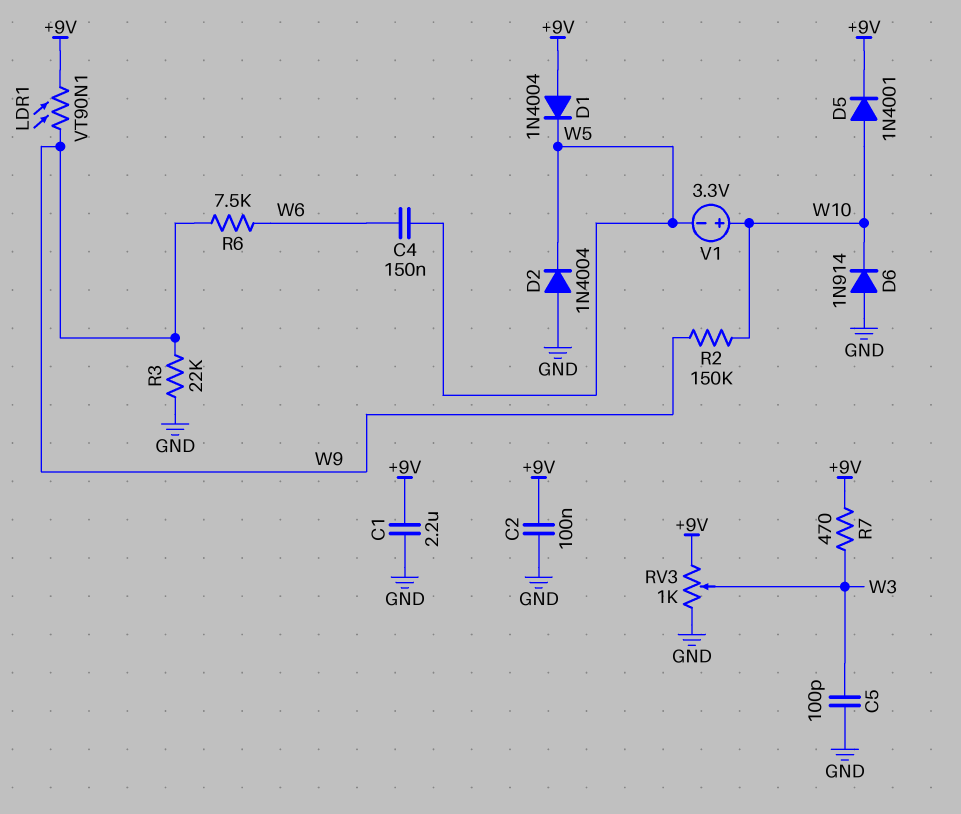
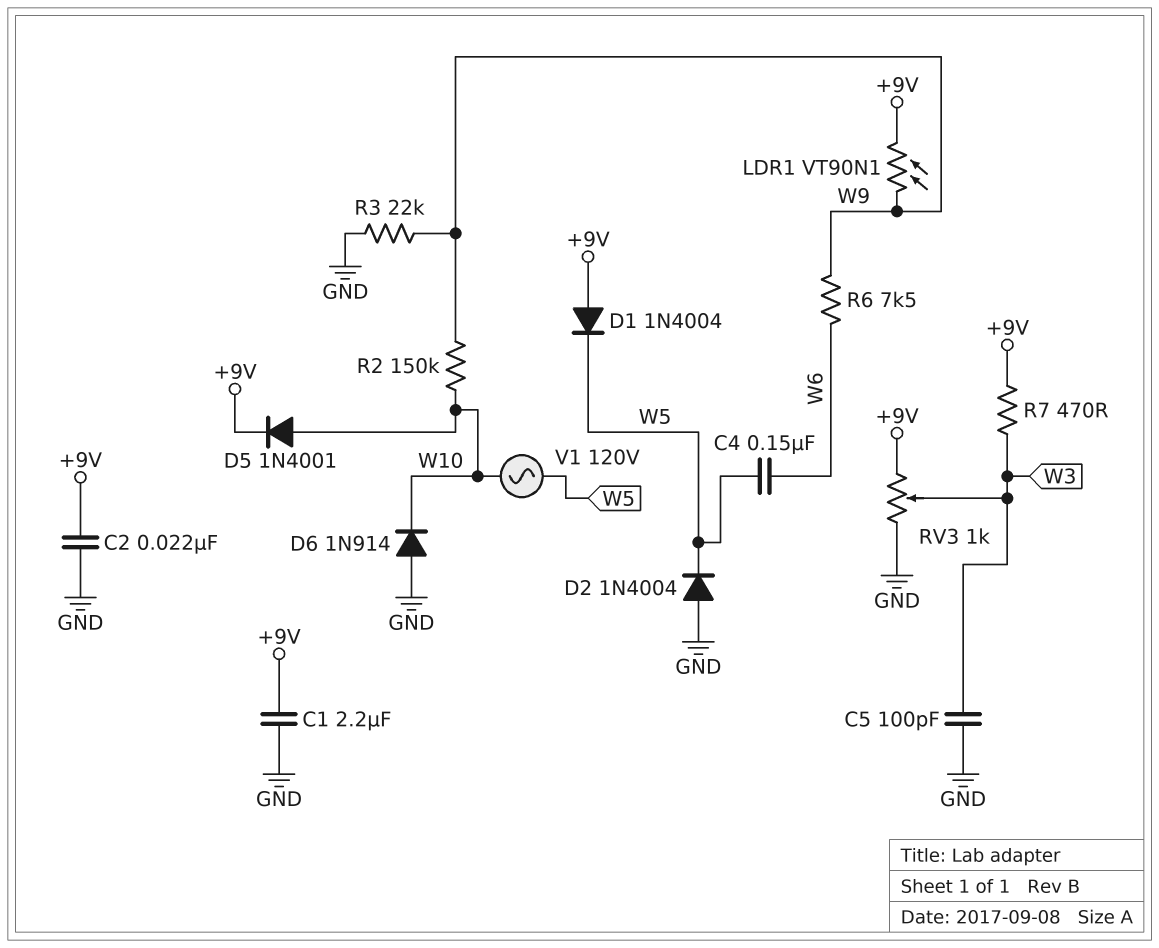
C2: 100nF (+9V, GND) -> 22nF (+9V, GND)
V1: 3.3V (plus W10, minus W5) -> AC 120V (W5, W10)

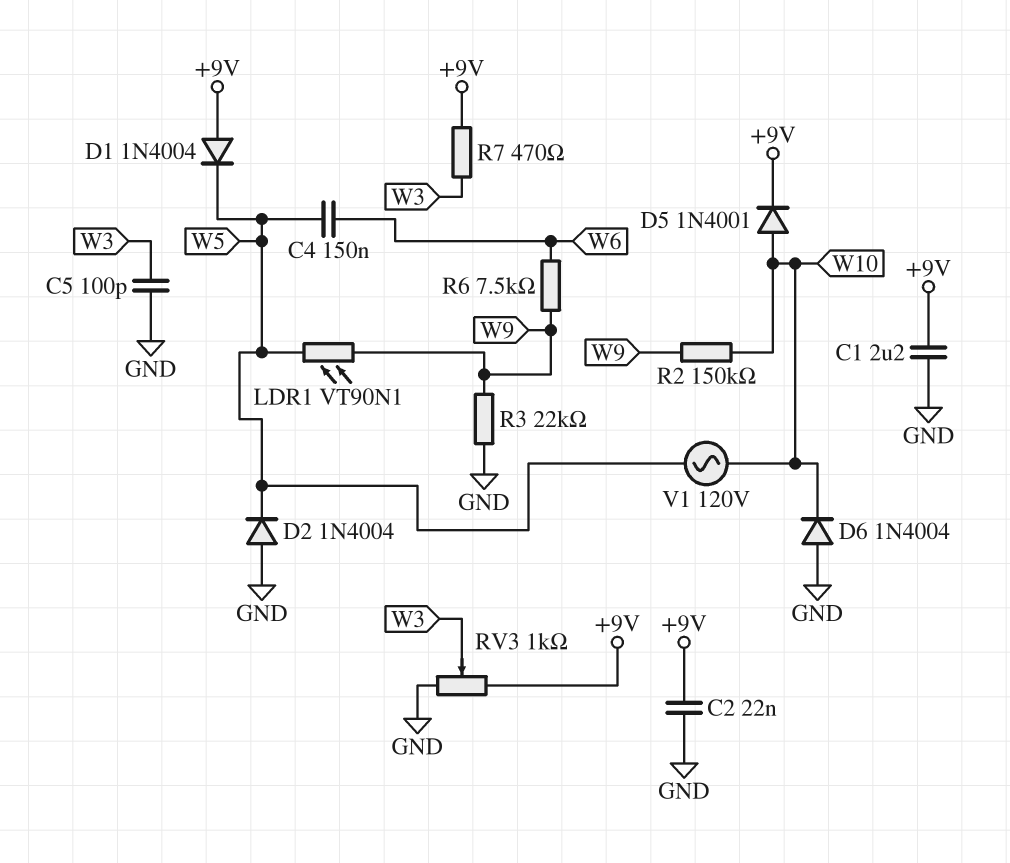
D6: diode 1N914 (A GND, K W10) -> diode 1N4004 (A GND, K W10)
LDR1: VT90N1 (+9V, W9) -> VT90N1 (W5, W9)

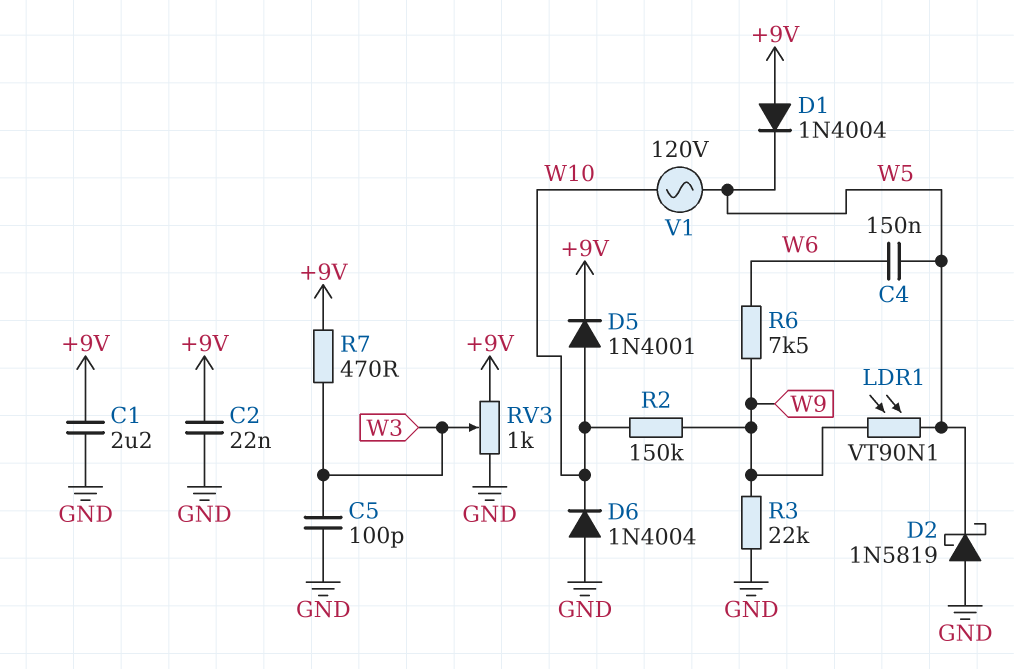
D2: diode 1N4004 (A GND, K W5) -> schottky 1N5819 (A GND, K W5)

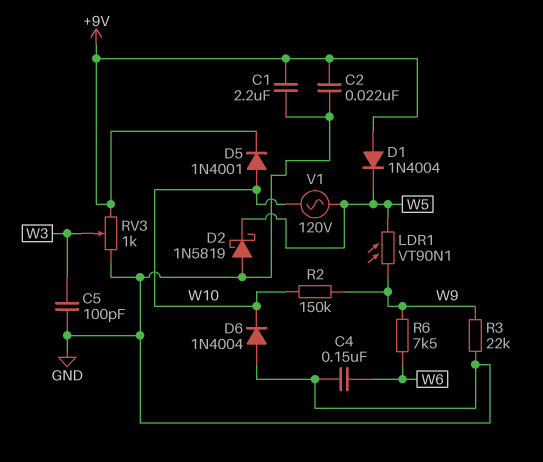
C4: 150nF (W5, W6) -> 150nF (GND, W6)
R7: 470 (+9V, W3) -> none

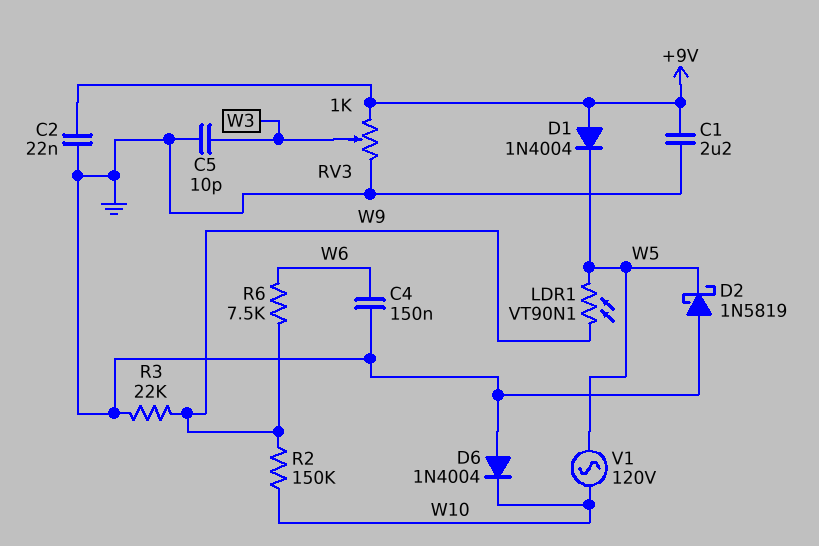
C5: 100pF (GND, W3) -> 10pF (GND, W3)
D5: diode 1N4001 (A W10, K +9V) -> none

